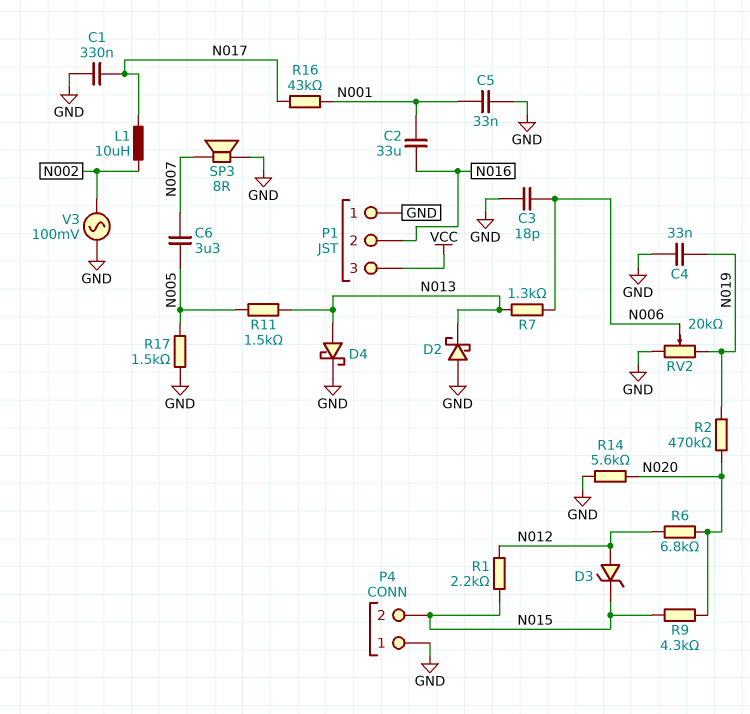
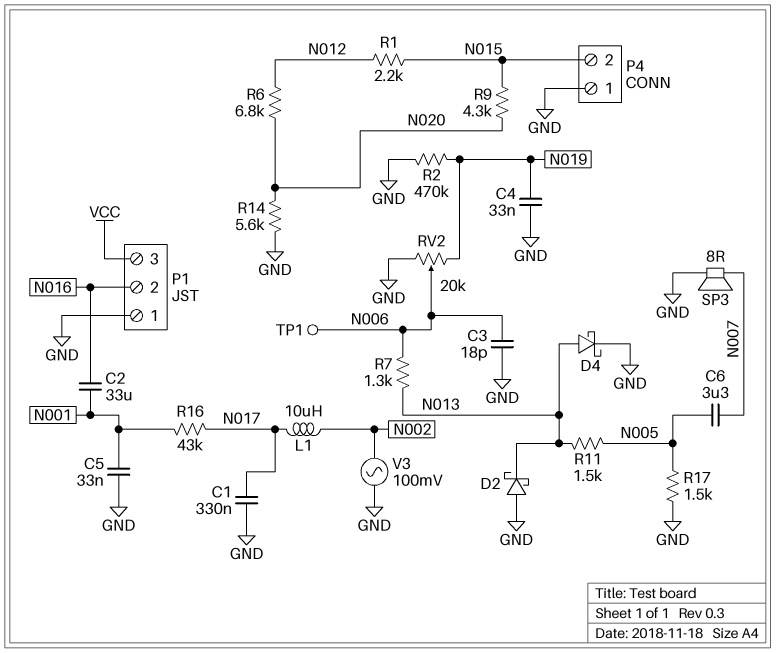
D3: zener (A N012, K N015) -> none
R2: 470k (N019, N020) -> 470k (GND, N019)
TP1: none -> test point (N006)

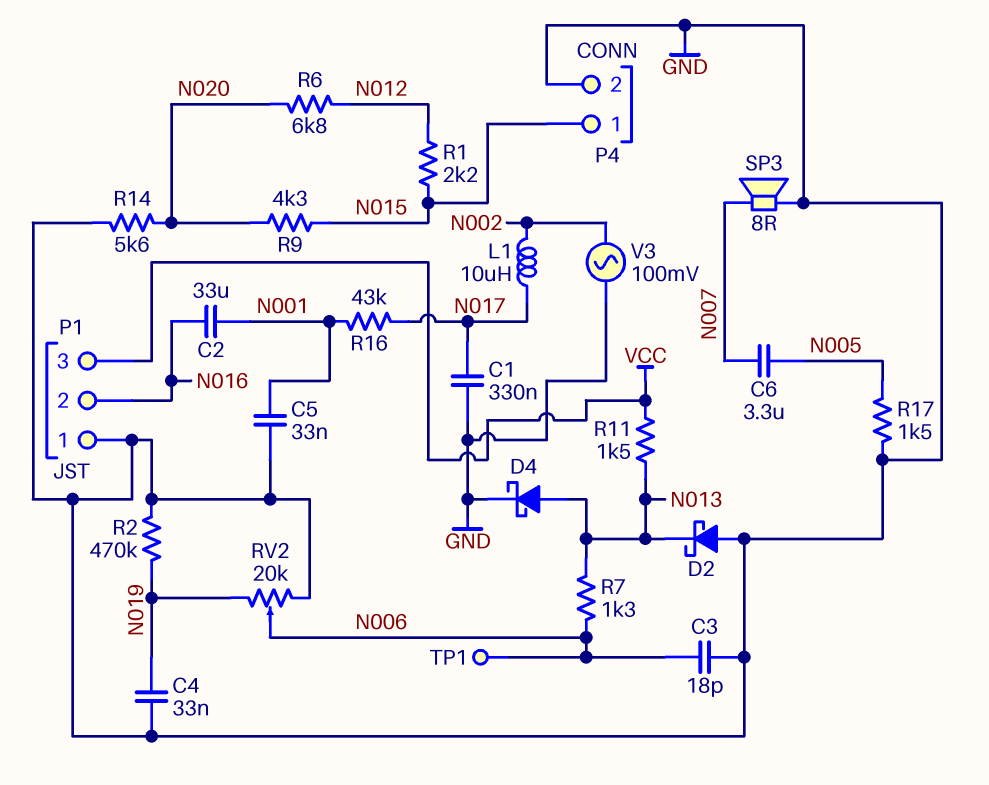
P4 pin 1: GND -> N015
P4 pin 2: N015 -> GND
R11: 1.5k (N005, N013) -> 1.5k (N013, VCC)

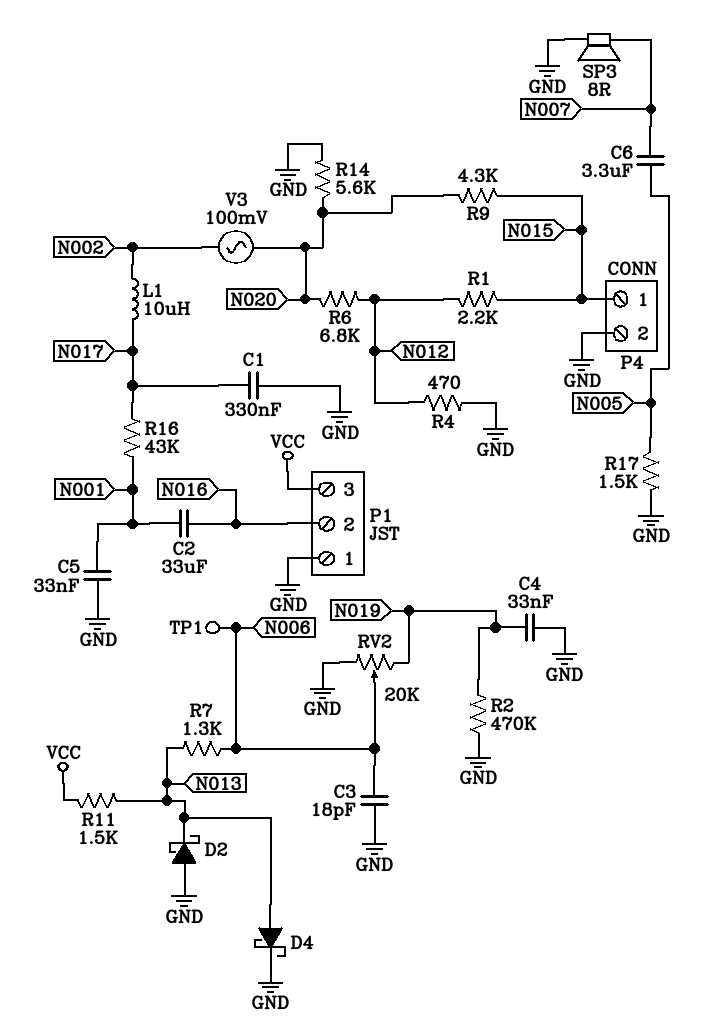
R4: none -> 470 (GND, N012)
V3: AC 100mV (GND, N002) -> AC 100mV (N002, N020)

